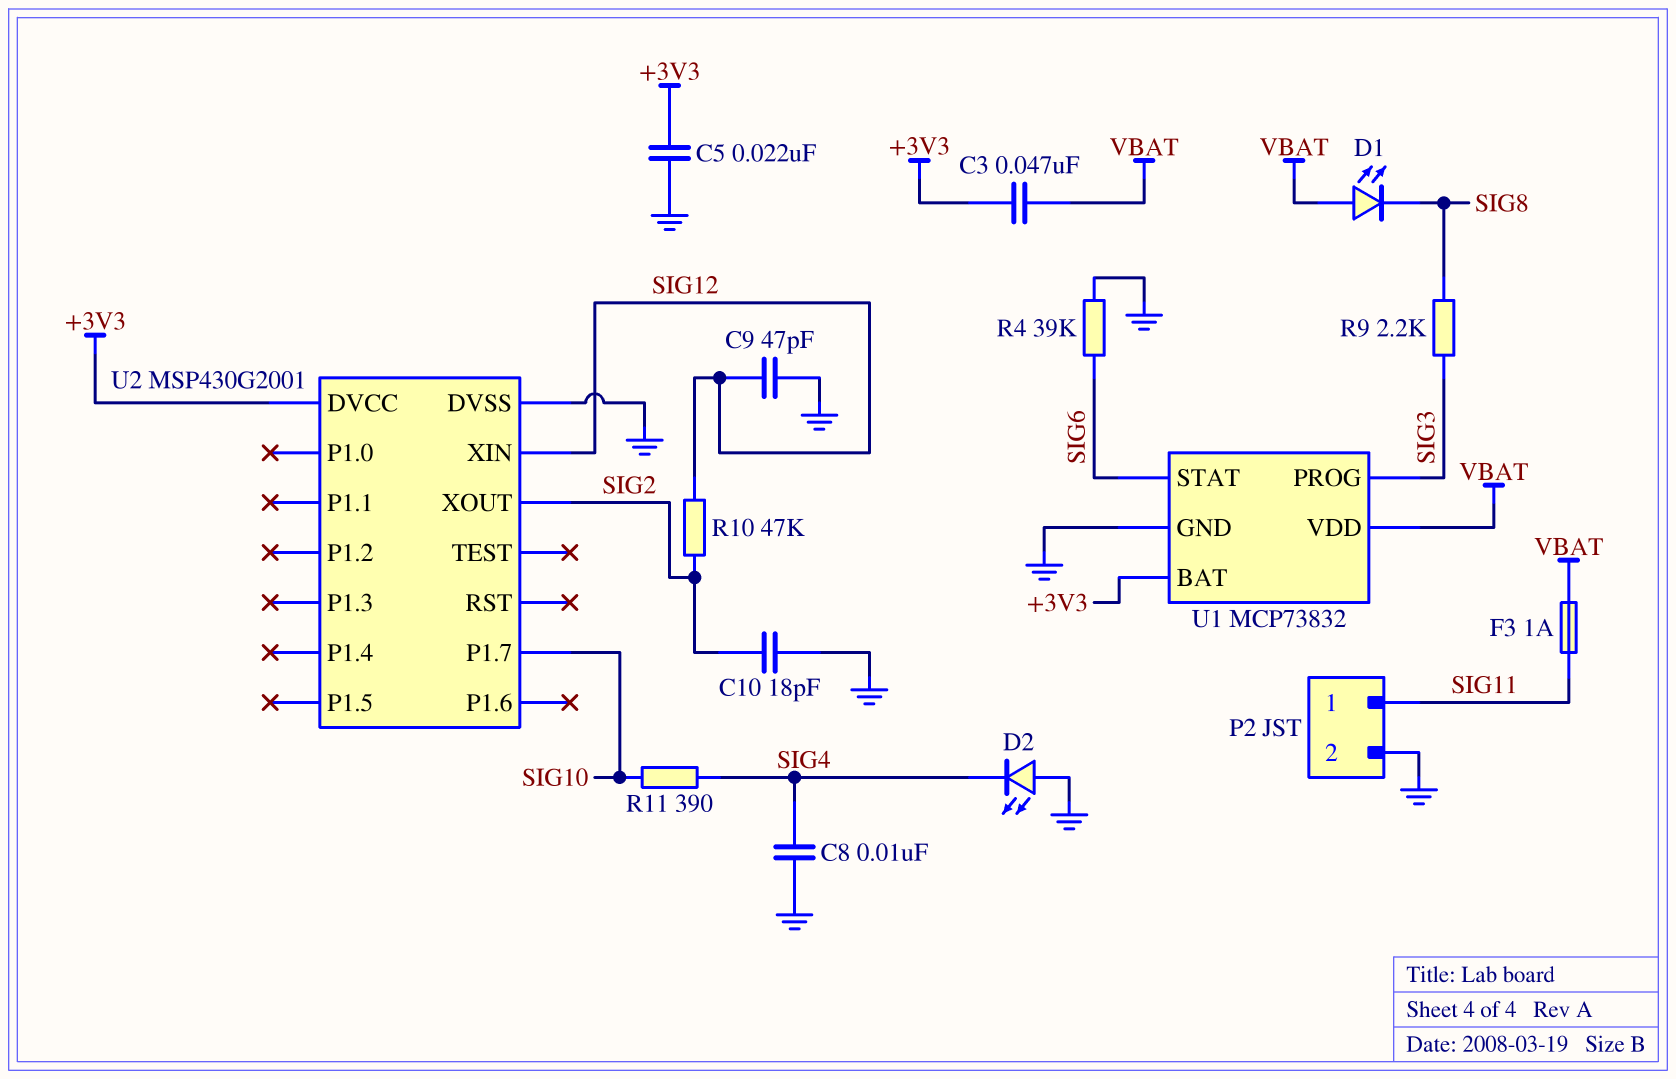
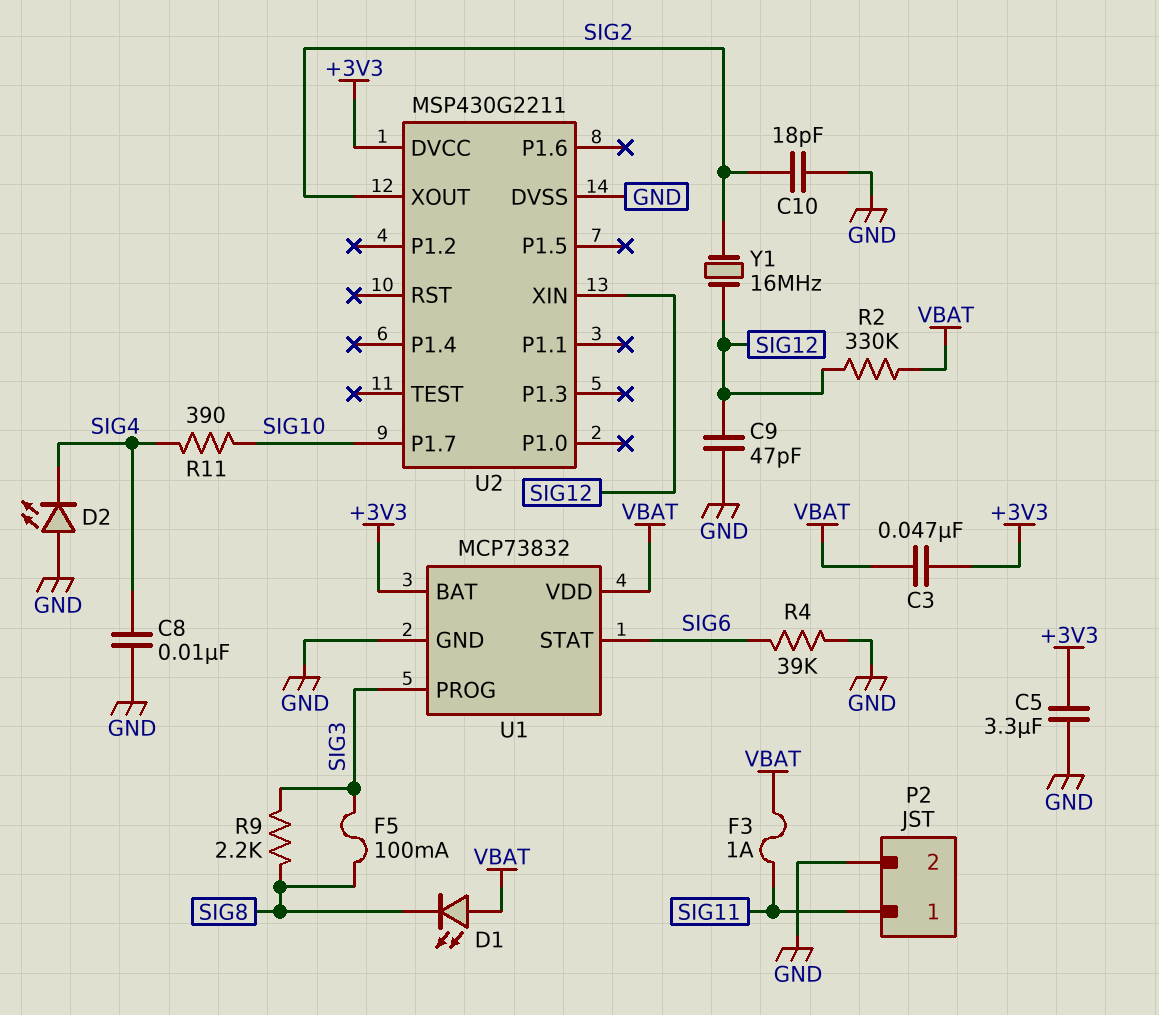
C5: 22nF (+3V3, GND) -> 3.3uF (+3V3, GND)
F5: none -> 100mA (SIG3, SIG8)
R2: none -> 330k (SIG12, VBAT)
R10: 47k (SIG2, SIG12) -> none
U2: MSP430G2001 -> MSP430G2211
Y1: none -> 16MHz (SIG2, SIG12)

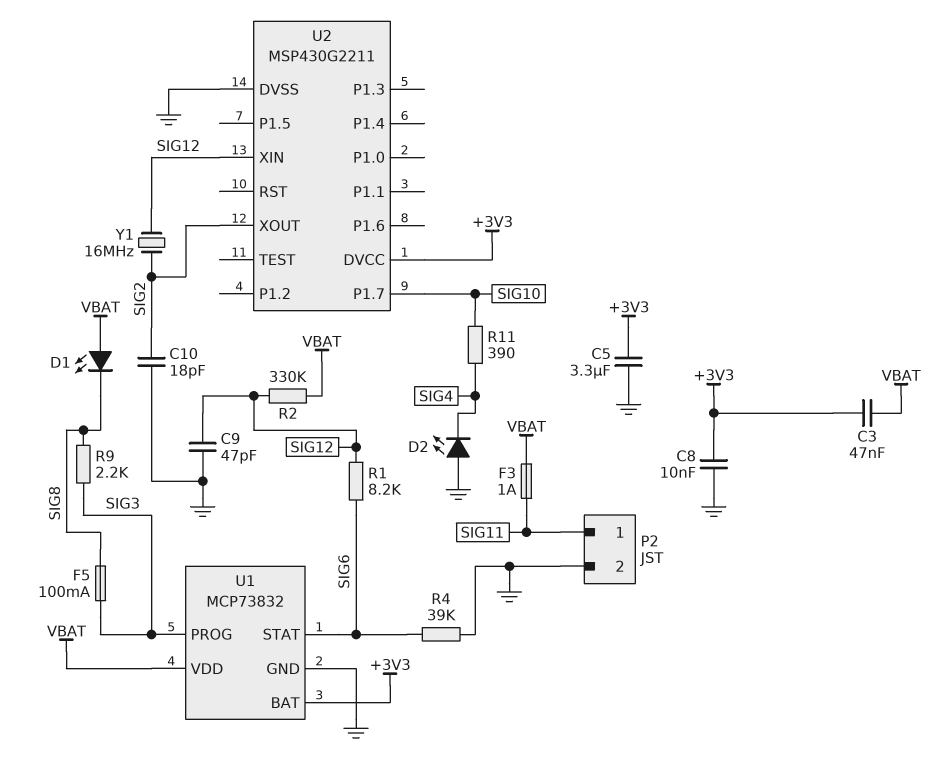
C8: 10nF (GND, SIG4) -> 10nF (+3V3, GND)
R1: none -> 8.2k (SIG6, SIG12)

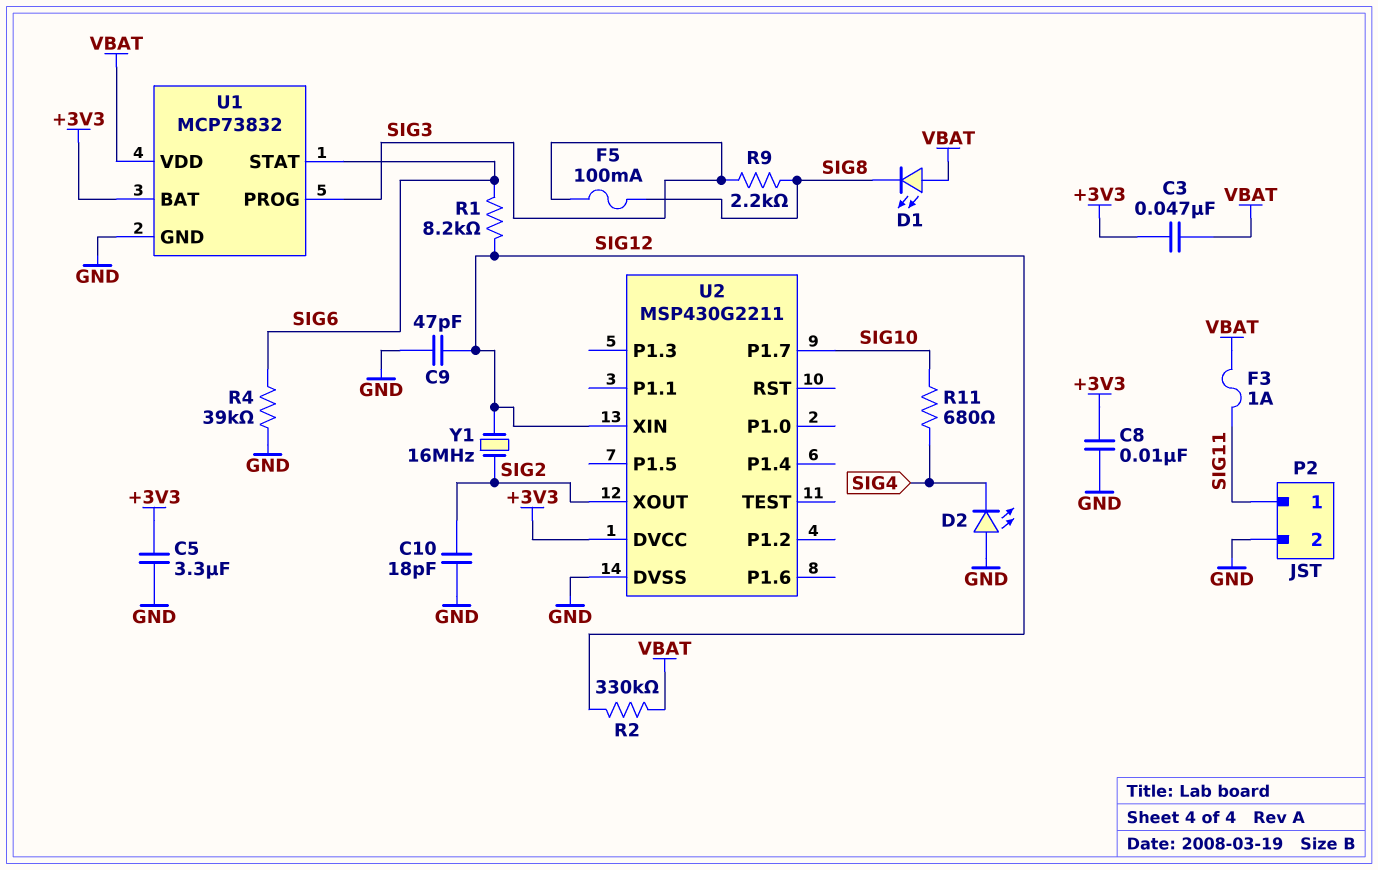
R11: 390 (SIG4, SIG10) -> 680 (SIG4, SIG10)

